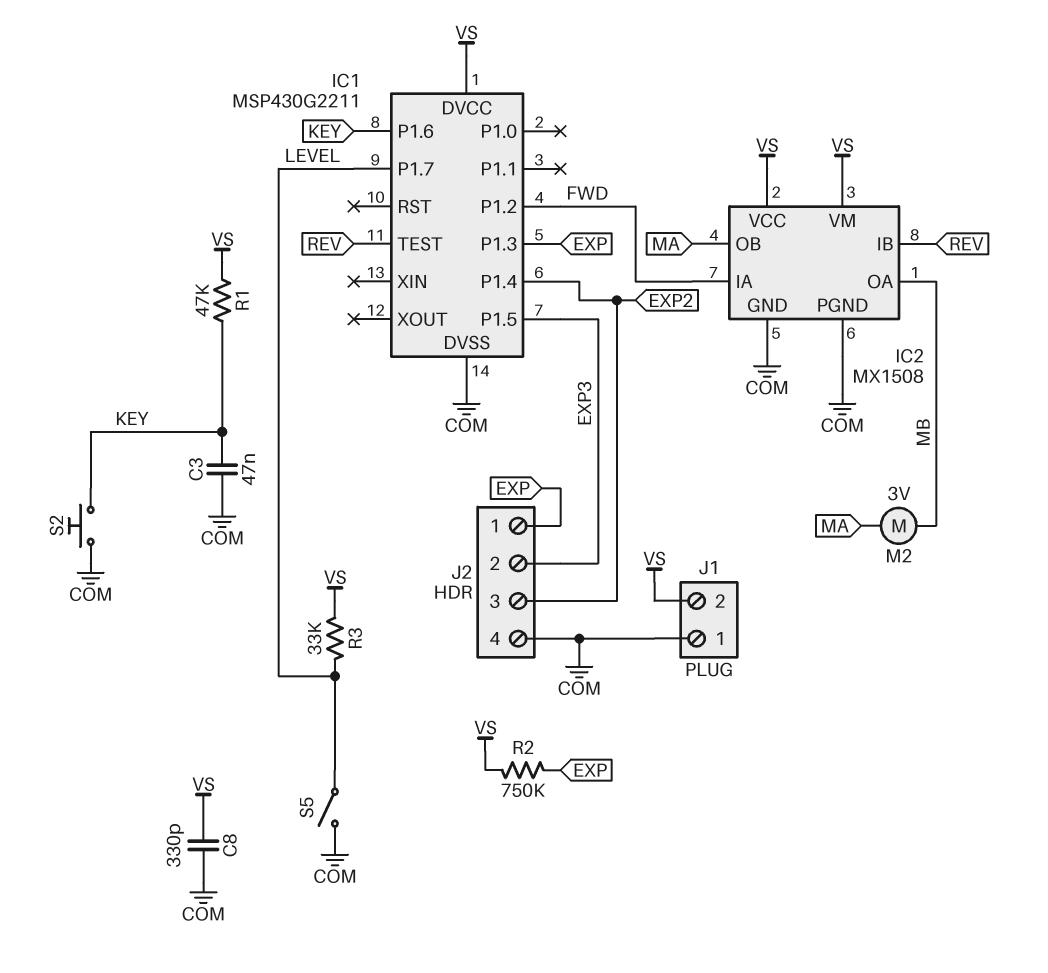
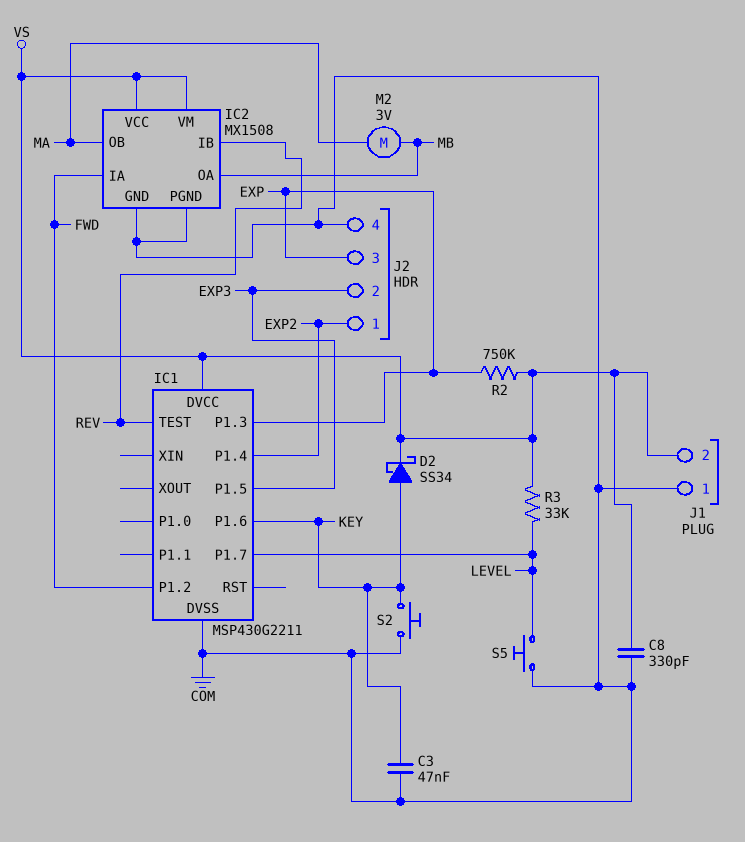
D2: none -> schottky SS34 (A KEY, K VS)
J2 pin 1: EXP -> EXP2
J2 pin 3: EXP2 -> EXP
R1: 47k (KEY, VS) -> none
S5: switch (COM, LEVEL) -> button (COM, LEVEL)

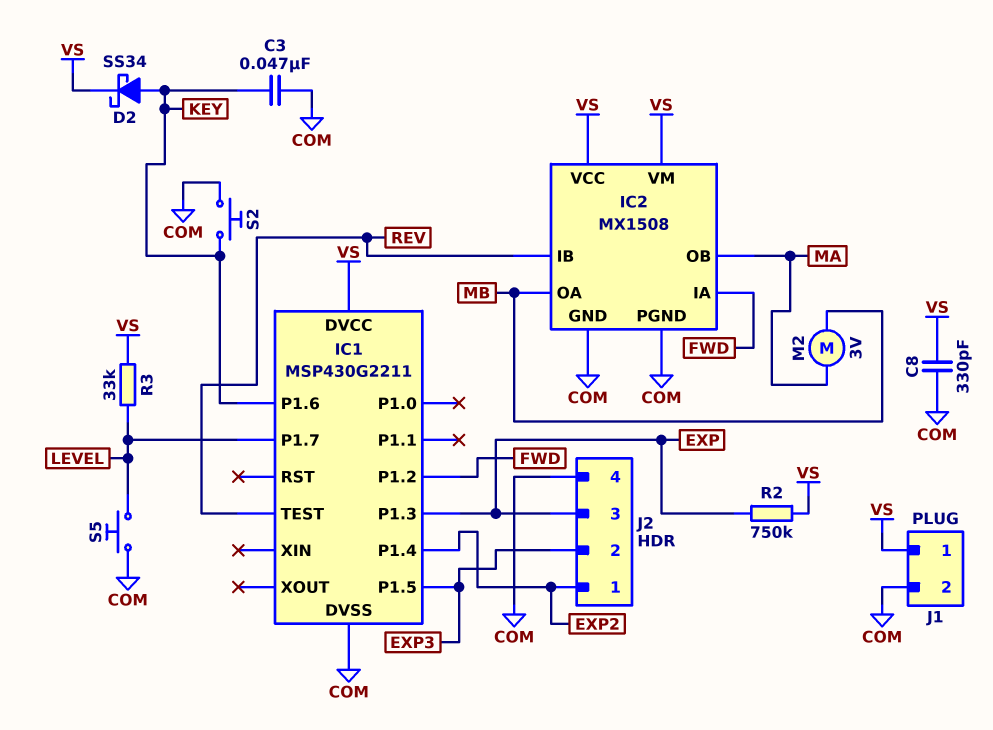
J1 pin 1: COM -> VS
J1 pin 2: VS -> COM

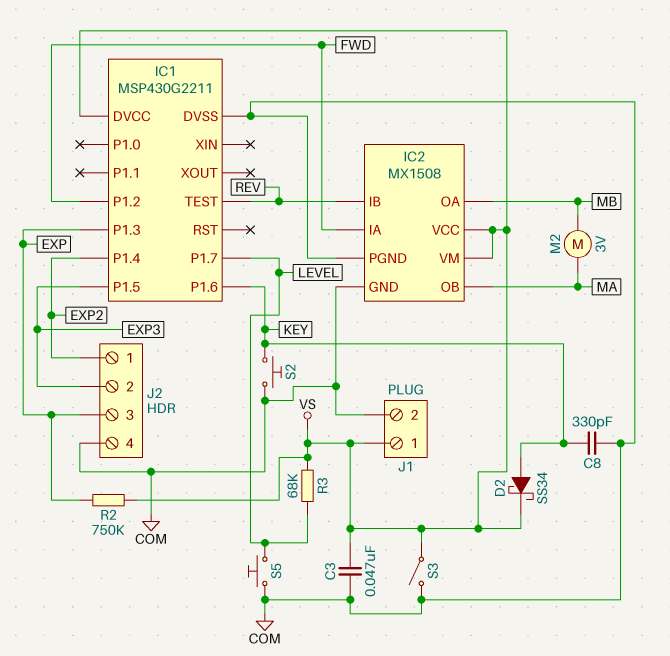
C3: 47nF (COM, KEY) -> 47nF (COM, VS)
C8: 330pF (COM, VS) -> 330pF (COM, KEY)
R3: 33k (LEVEL, VS) -> 68k (LEVEL, VS)
S3: none -> switch (COM, VS)

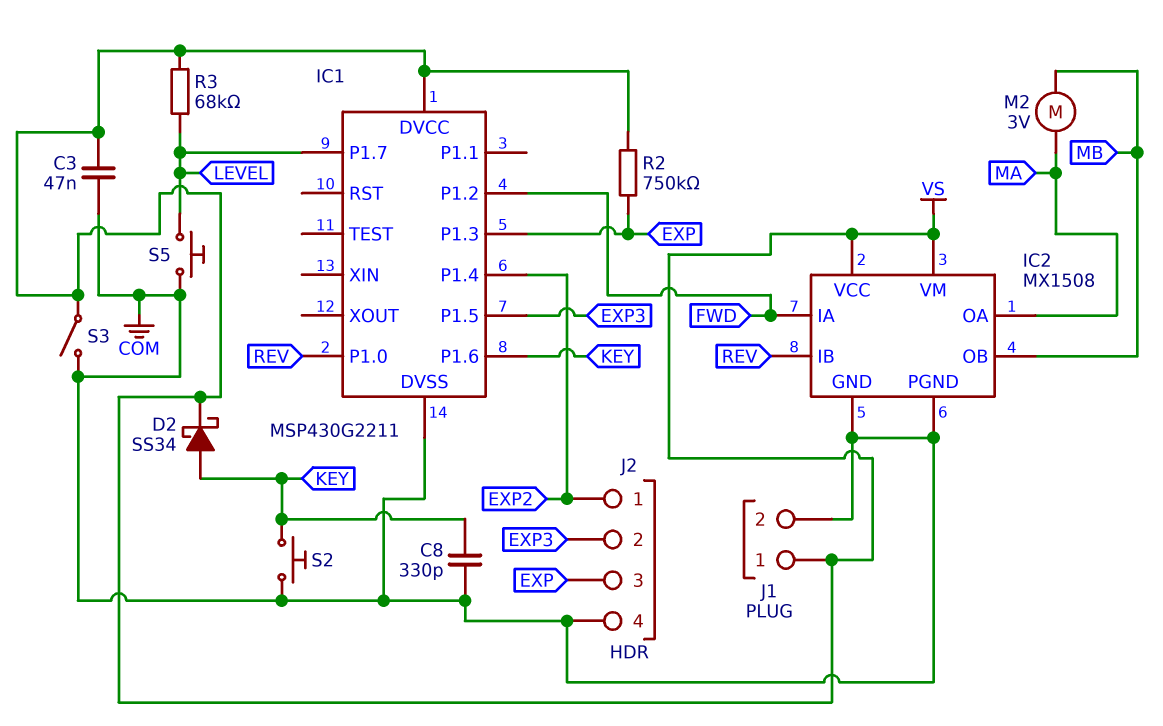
IC1 pin P1.0: none -> REV
IC1 pin TEST: REV -> none
IC2 pin OA: MB -> MA
IC2 pin OB: MA -> MB

